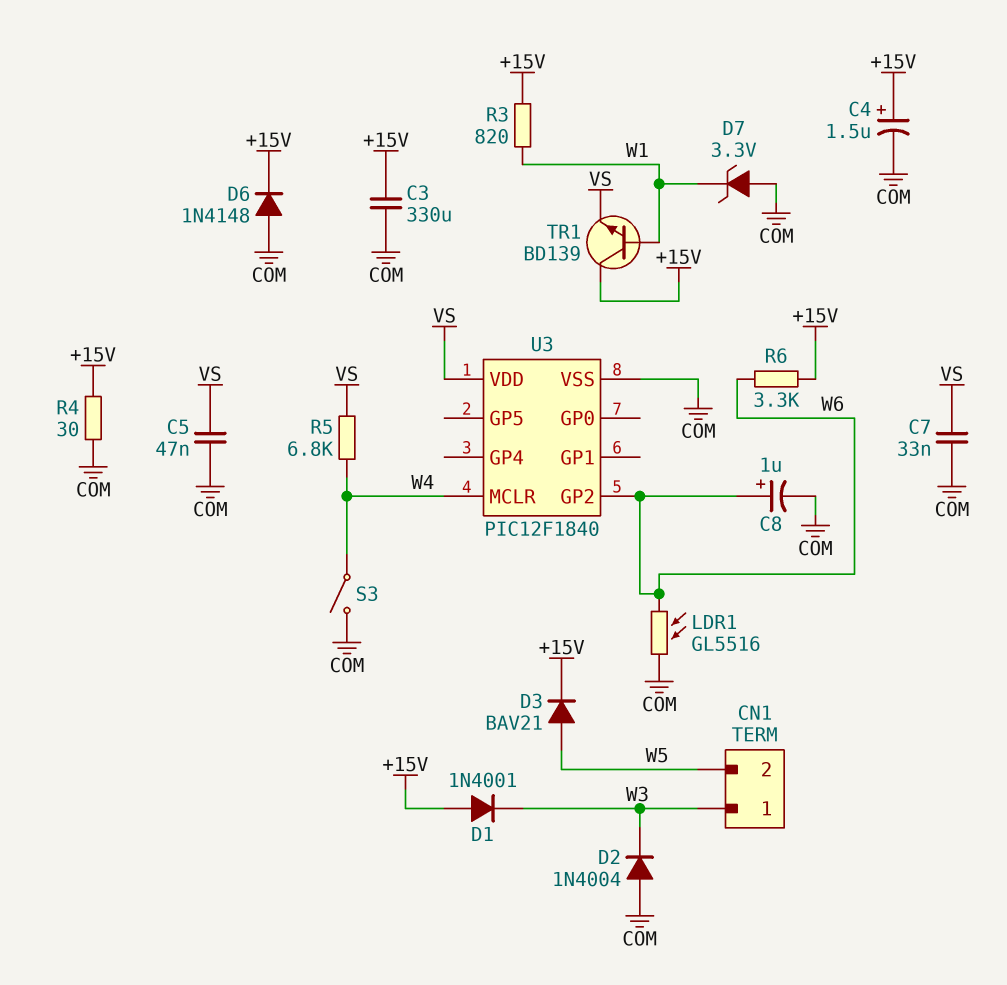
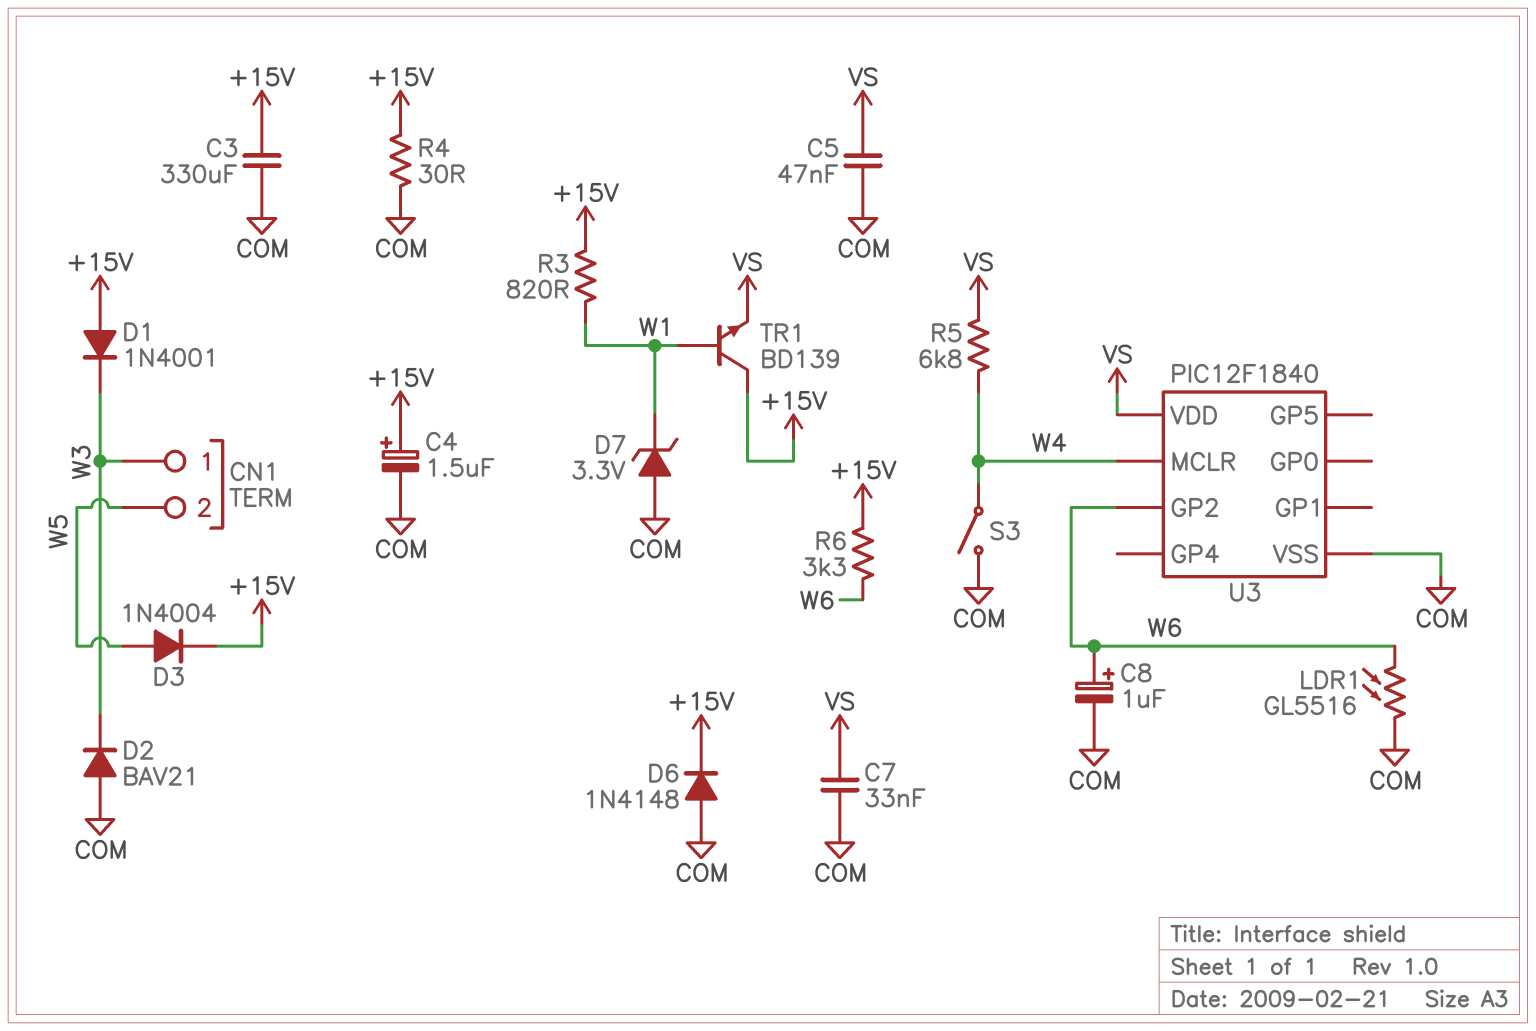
D2: diode 1N4004 (A COM, K W3) -> diode BAV21 (A COM, K W3)
D3: diode BAV21 (A W5, K +15V) -> diode 1N4004 (A W5, K +15V)

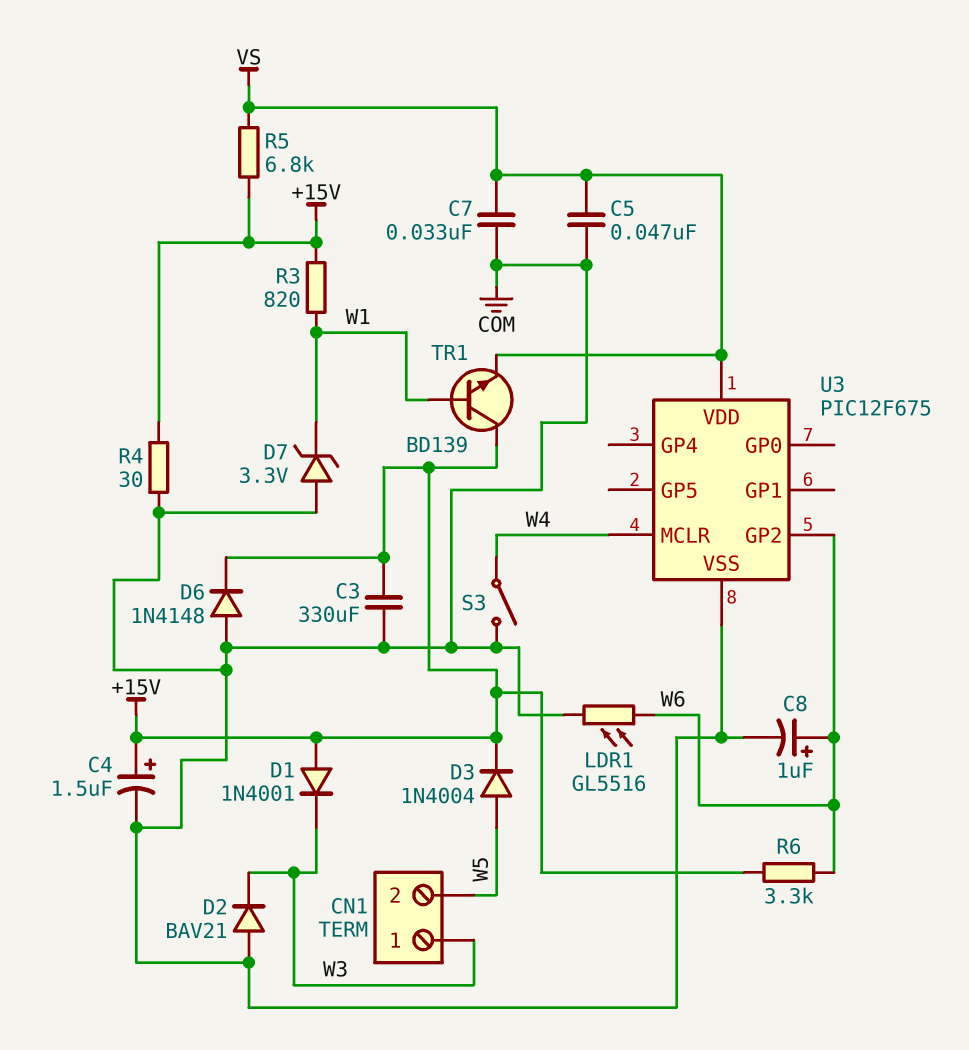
R5: 6.8k (VS, W4) -> 6.8k (+15V, VS)
U3: PIC12F1840 -> PIC12F675

